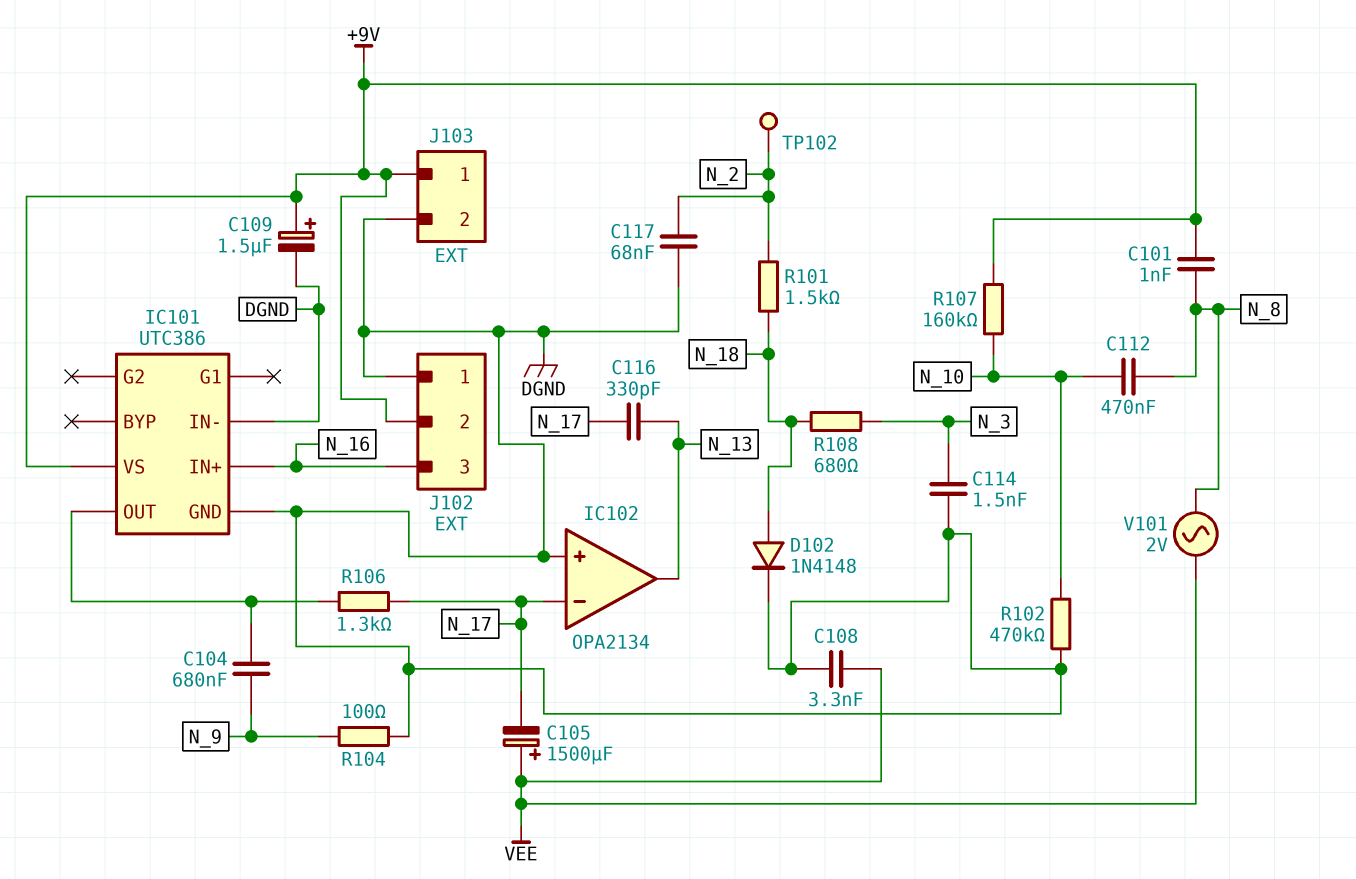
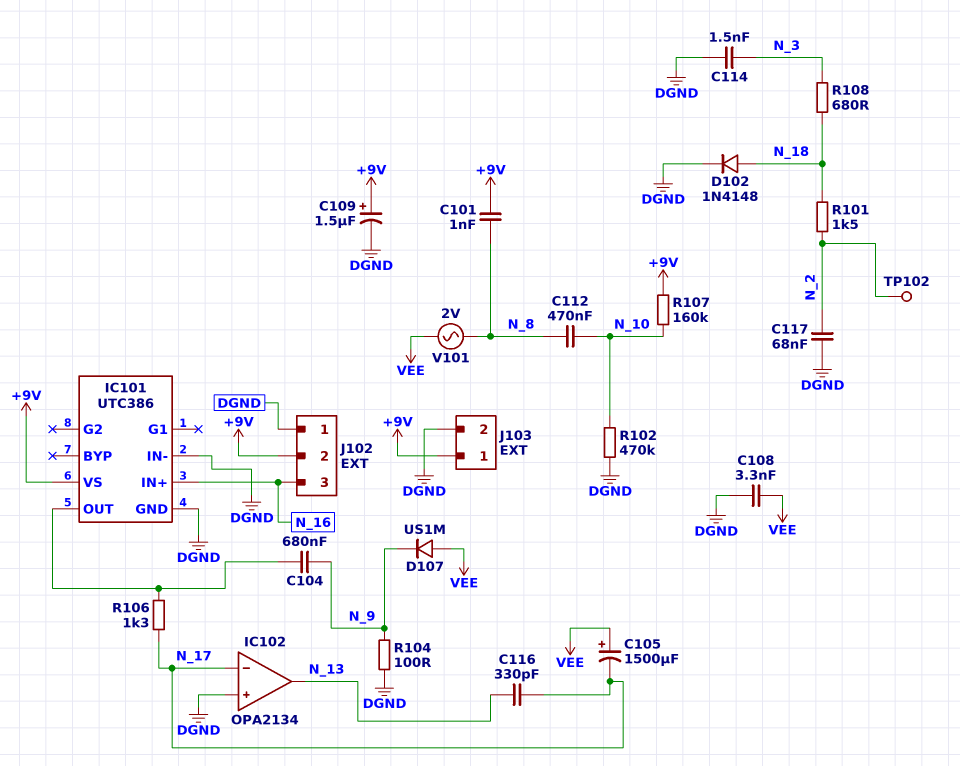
D107: none -> diode US1M (A VEE, K N_9)

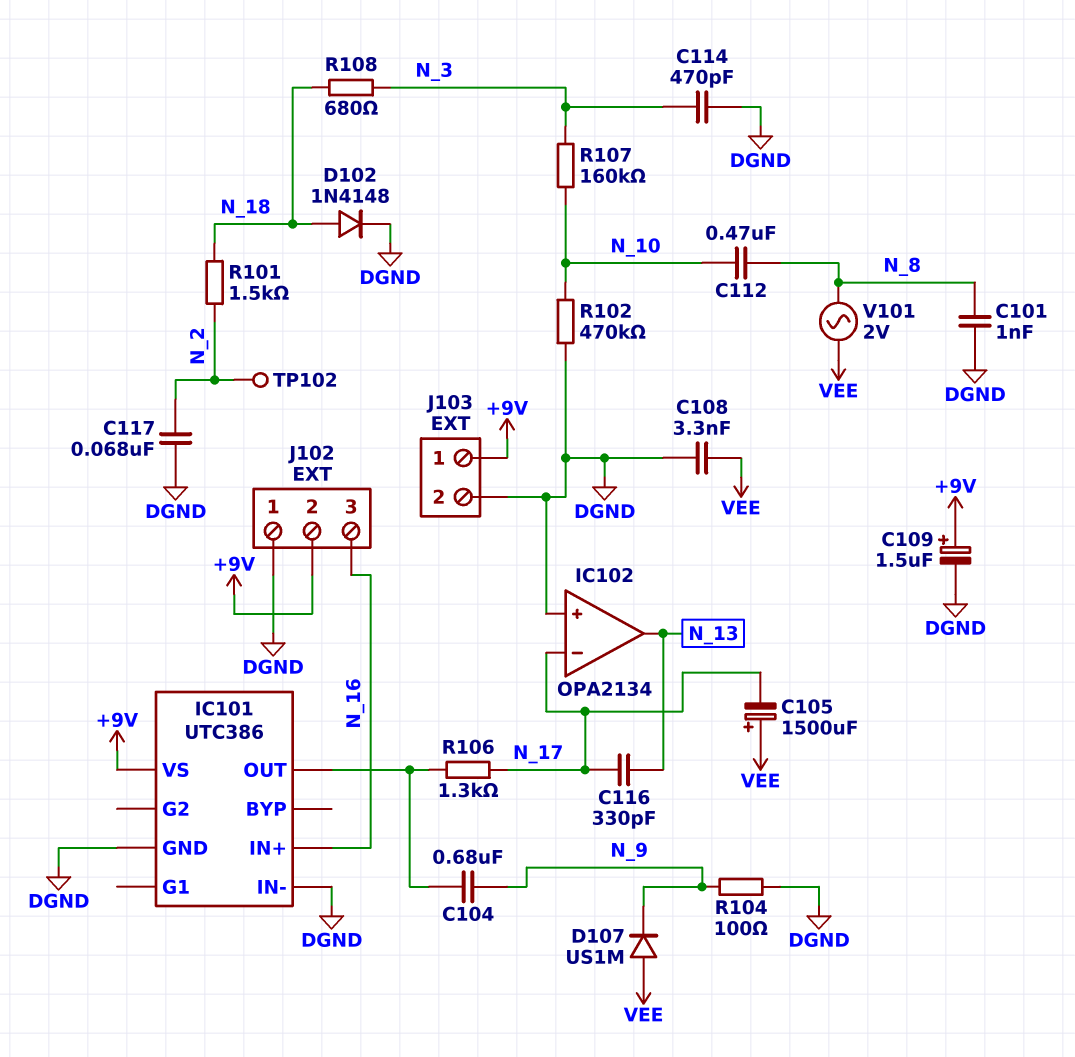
C101: 1nF (+9V, N_8) -> 1nF (DGND, N_8)
C114: 1.5nF (DGND, N_3) -> 470pF (DGND, N_3)
R107: 160k (+9V, N_10) -> 160k (N_3, N_10)

